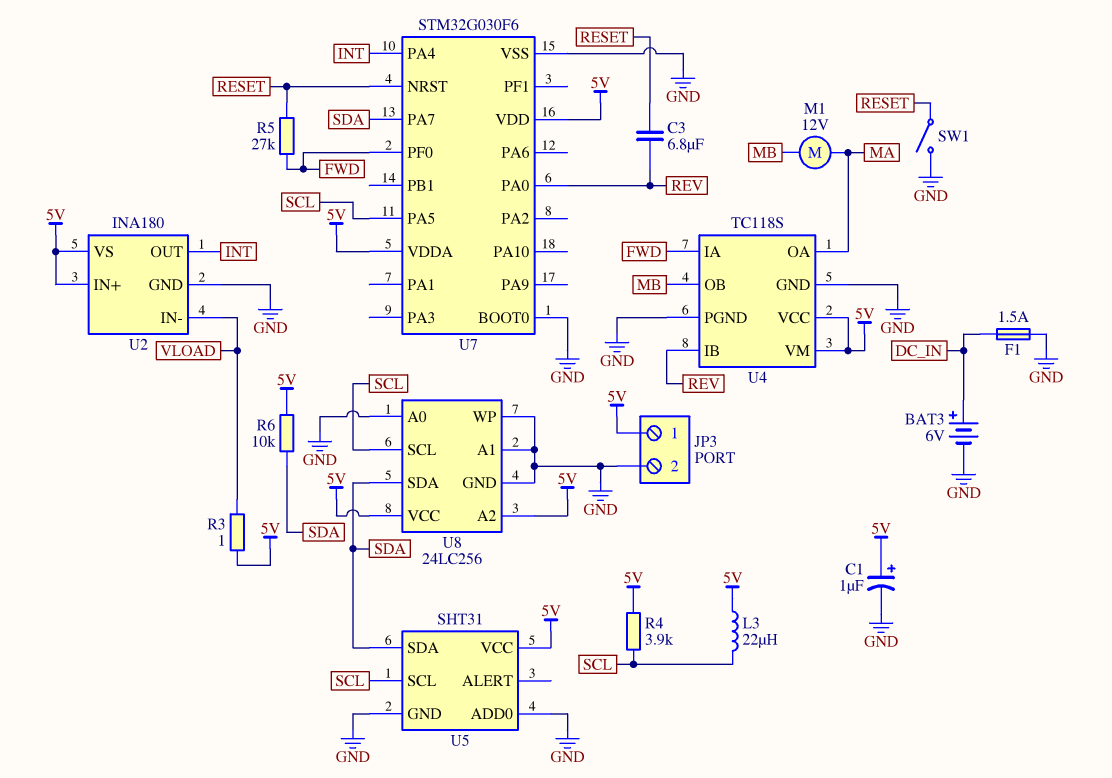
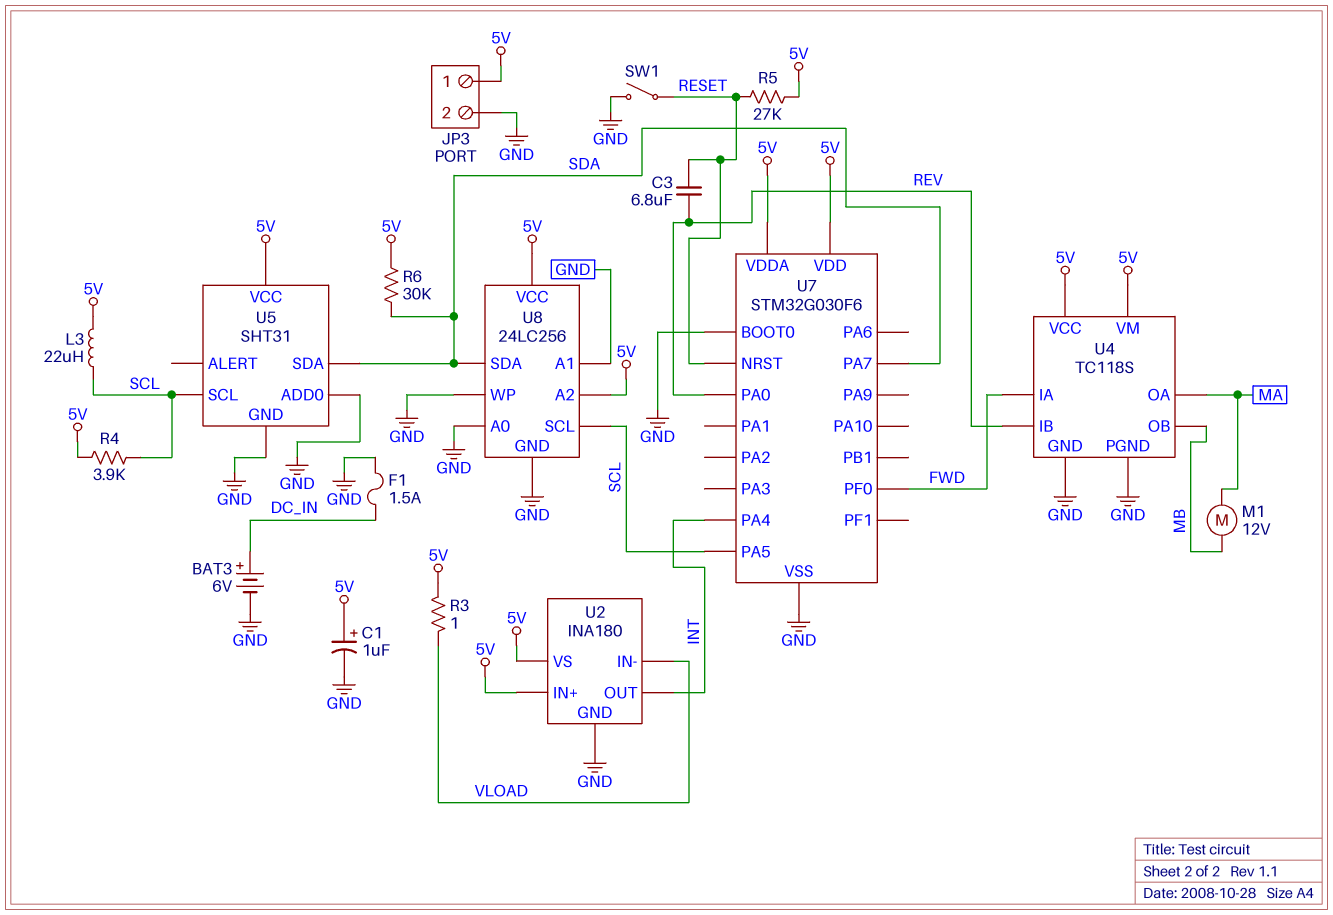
R5: 27k (FWD, RESET) -> 27k (5V, RESET)
R6: 10k (5V, SDA) -> 30k (5V, SDA)

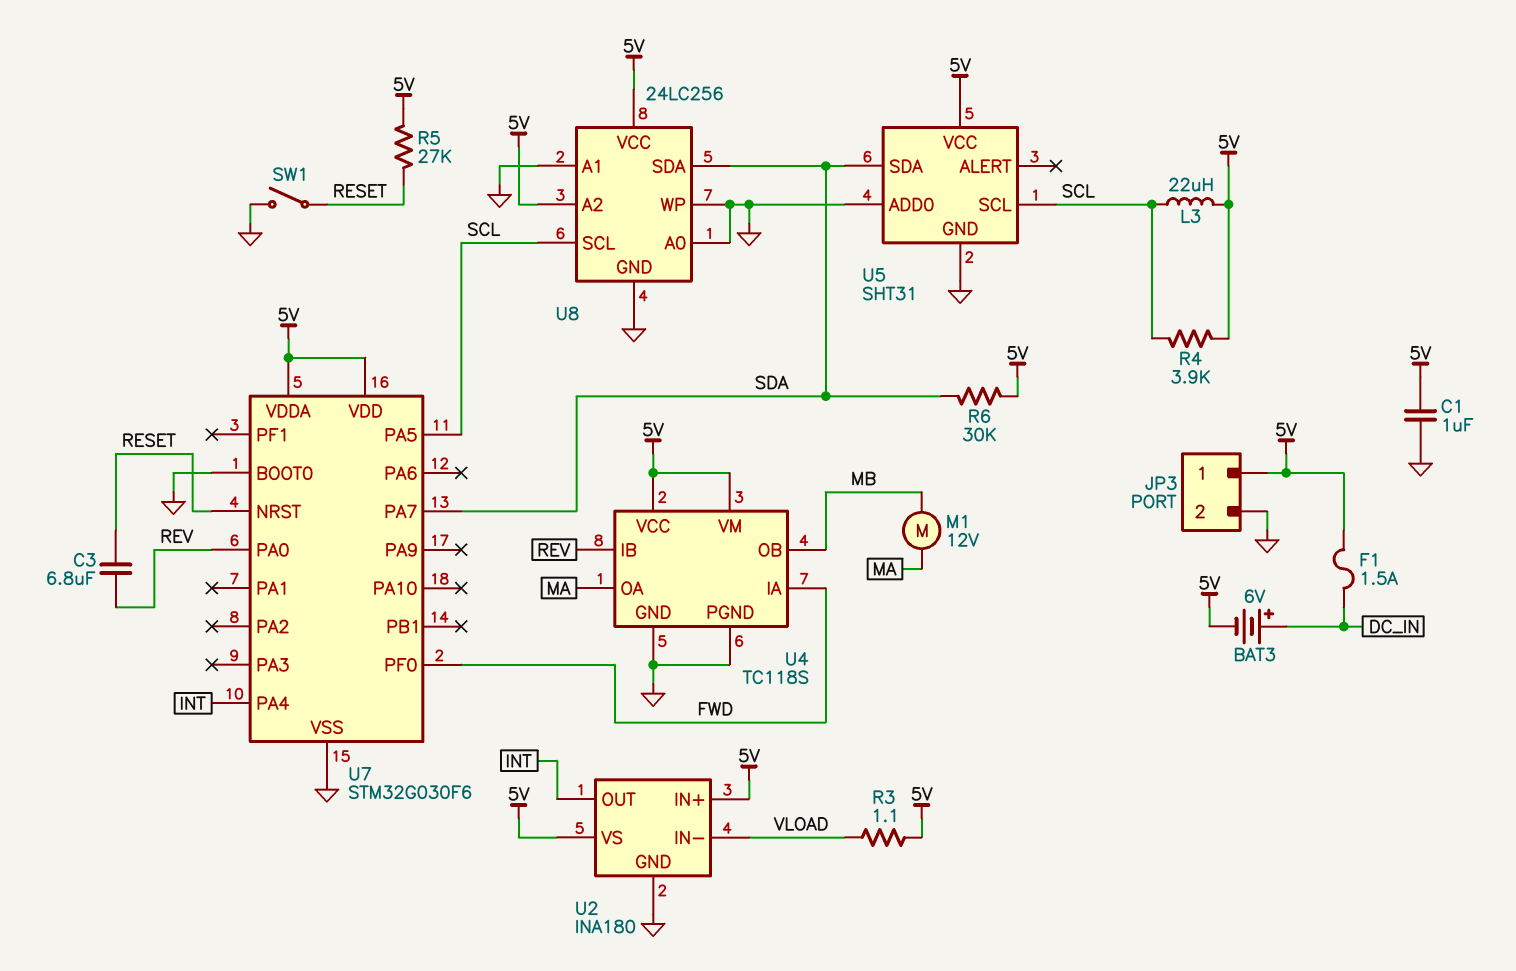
BAT3: 6V (plus DC_IN, minus GND) -> 6V (plus DC_IN, minus 5V)
C1: 1uF (plus 5V, minus GND) -> 1uF (5V, GND)
F1: 1.5A (DC_IN, GND) -> 1.5A (5V, DC_IN)
R3: 1 (5V, VLOAD) -> 1.1 (5V, VLOAD)

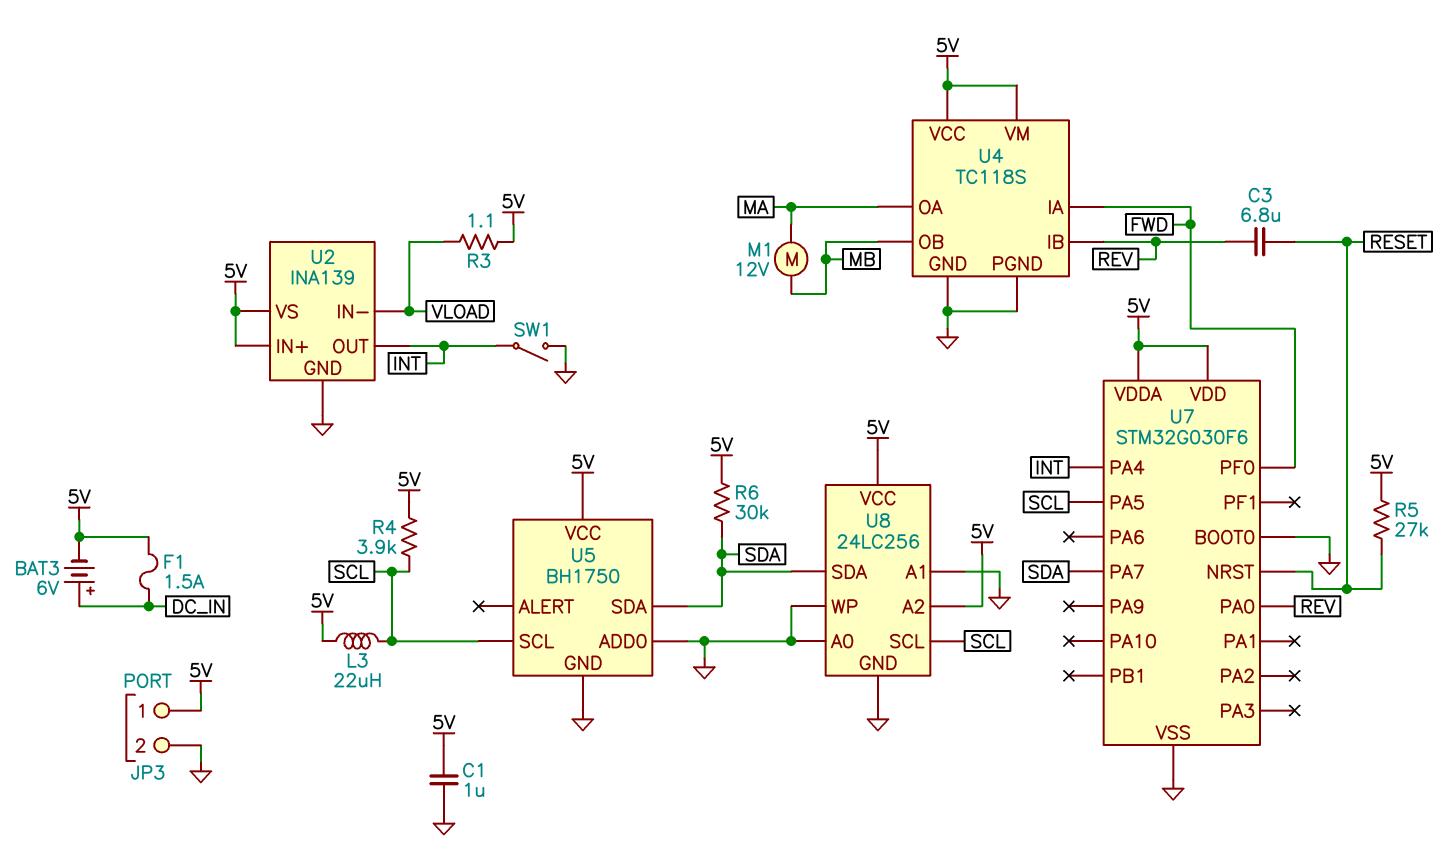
SW1: switch (GND, RESET) -> switch (GND, INT)
U2: INA180 -> INA139
U5: SHT31 -> BH1750

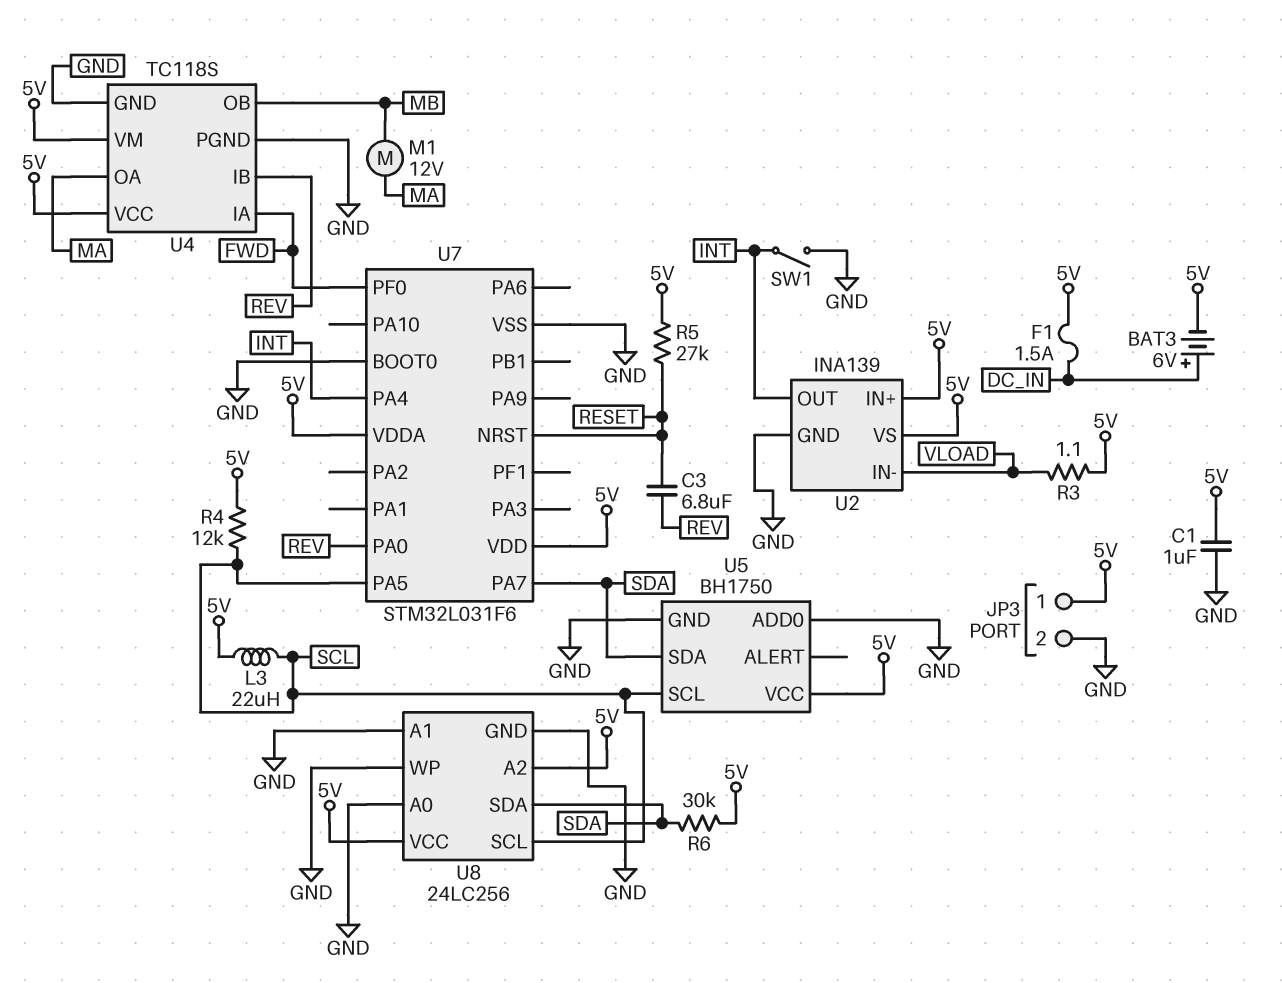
R4: 3.9k (5V, SCL) -> 12k (5V, SCL)
U7: STM32G030F6 -> STM32L031F6

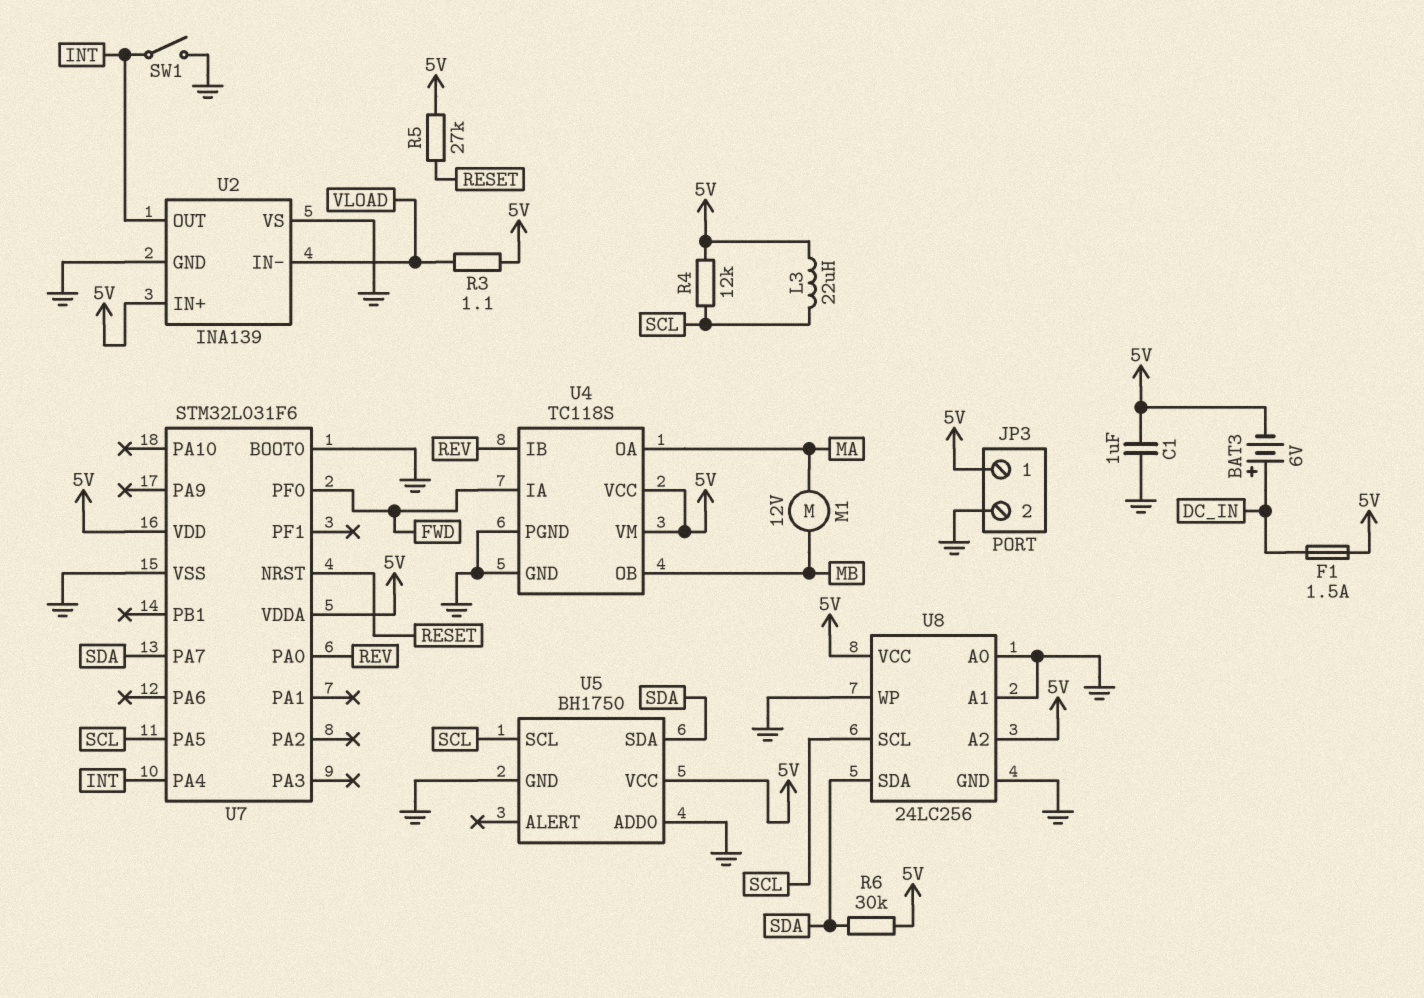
C3: 6.8uF (RESET, REV) -> none
U2 pin VS: 5V -> GND

